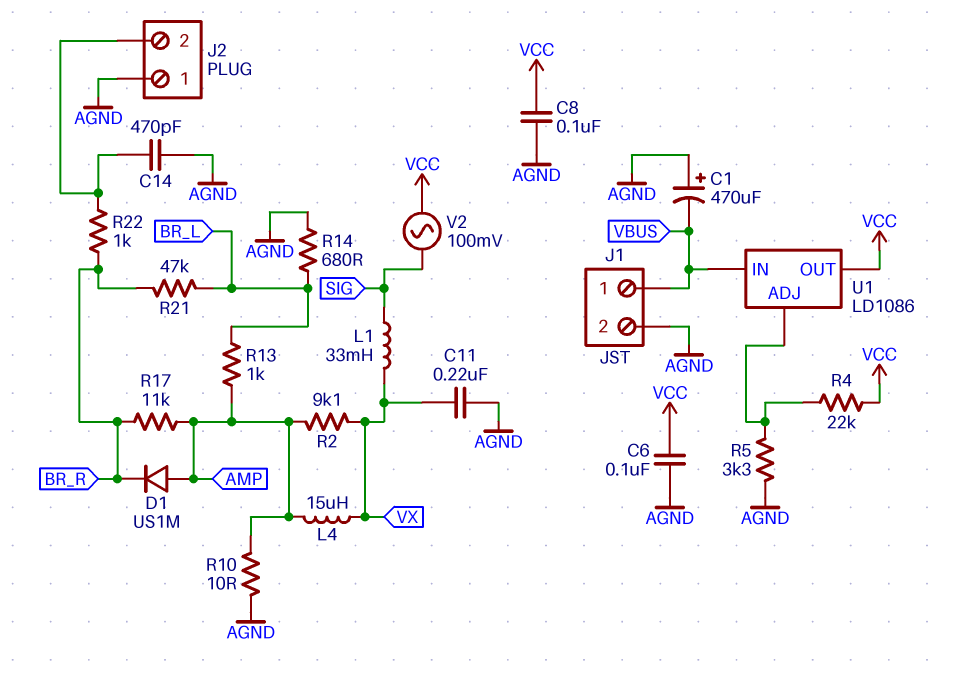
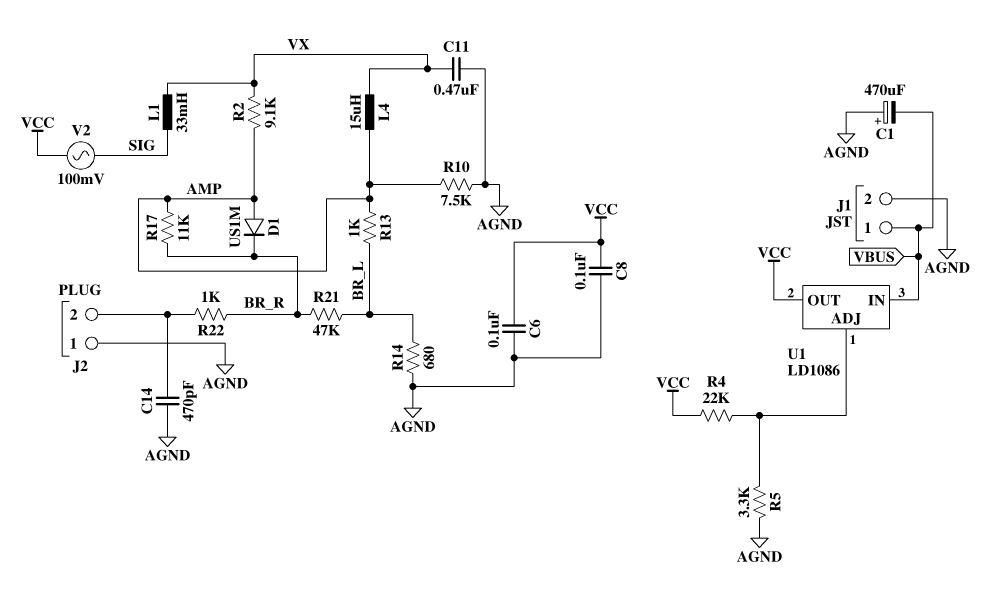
C11: 220nF (AGND, VX) -> 470nF (AGND, VX)
R10: 10 (AGND, AMP) -> 7.5k (AGND, AMP)

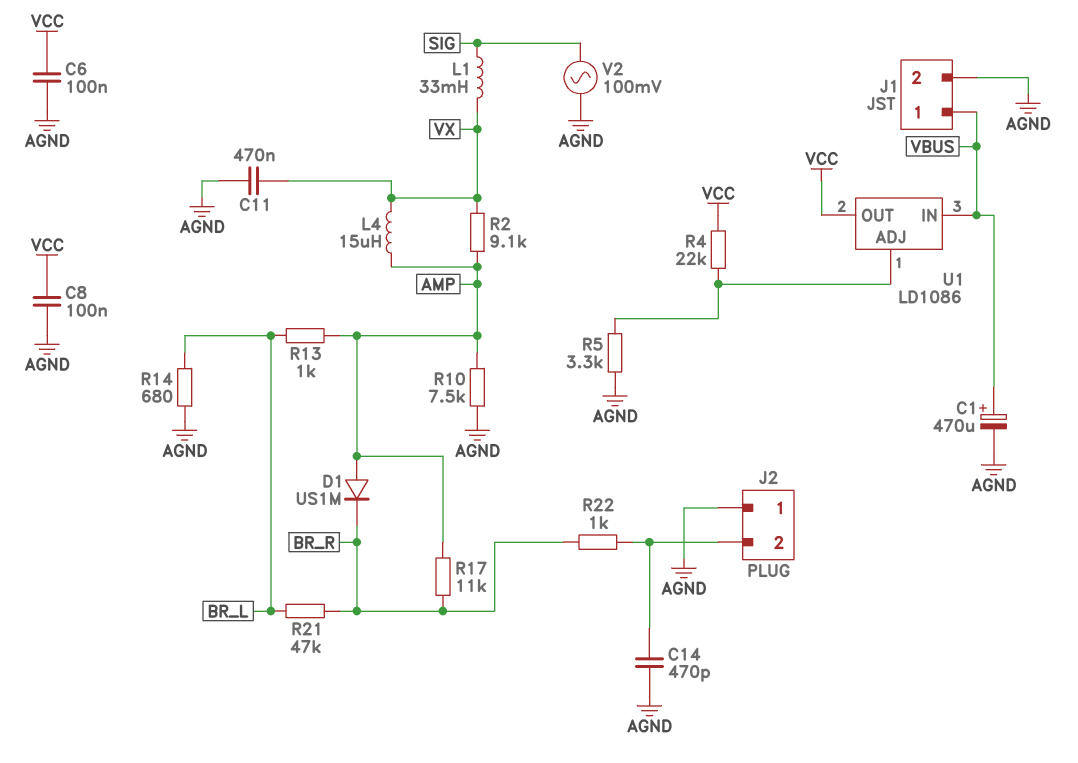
C1: 470uF (plus AGND, minus VBUS) -> 470uF (plus VBUS, minus AGND)
V2: AC 100mV (SIG, VCC) -> AC 100mV (AGND, SIG)

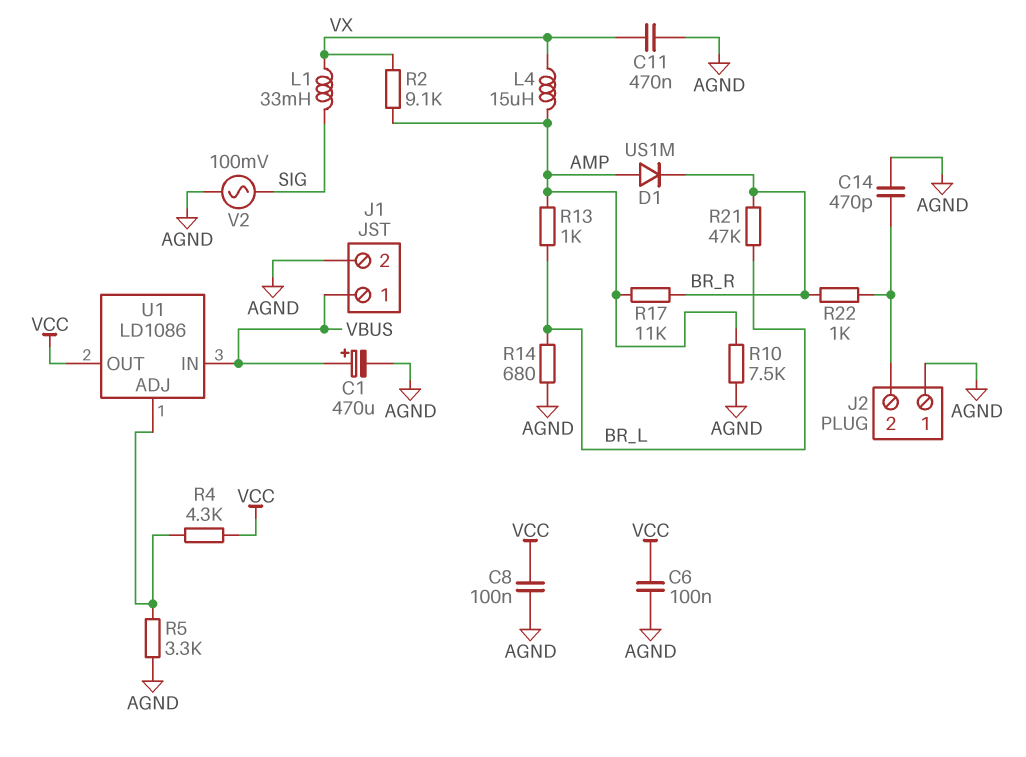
R4: 22k (U1/ADJ, VCC) -> 4.3k (U1/ADJ, VCC)

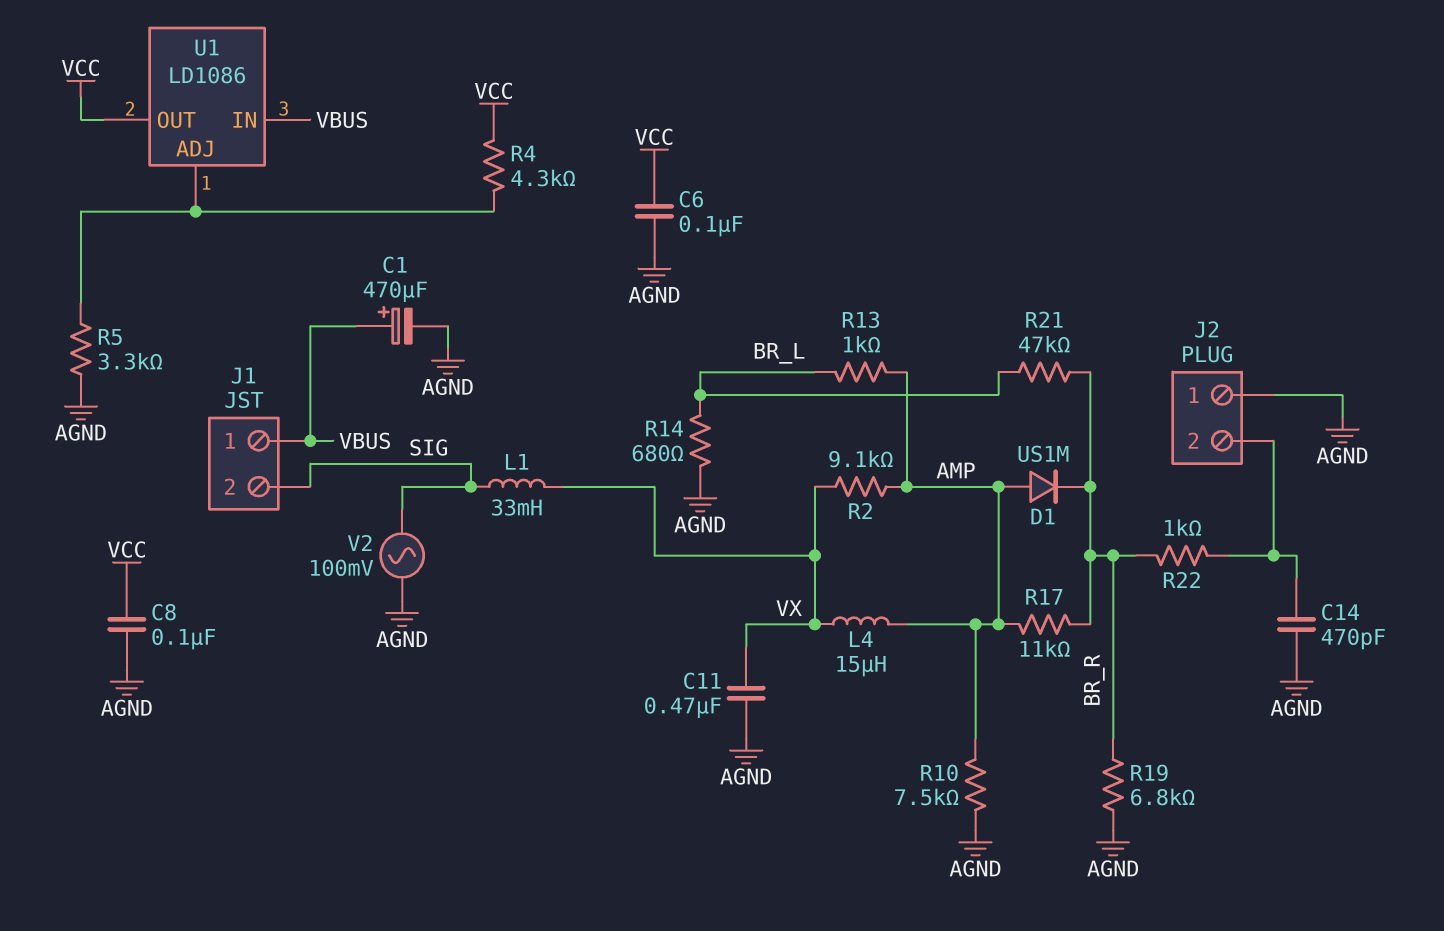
J1 pin 2: AGND -> SIG
R19: none -> 6.8k (AGND, BR_R)

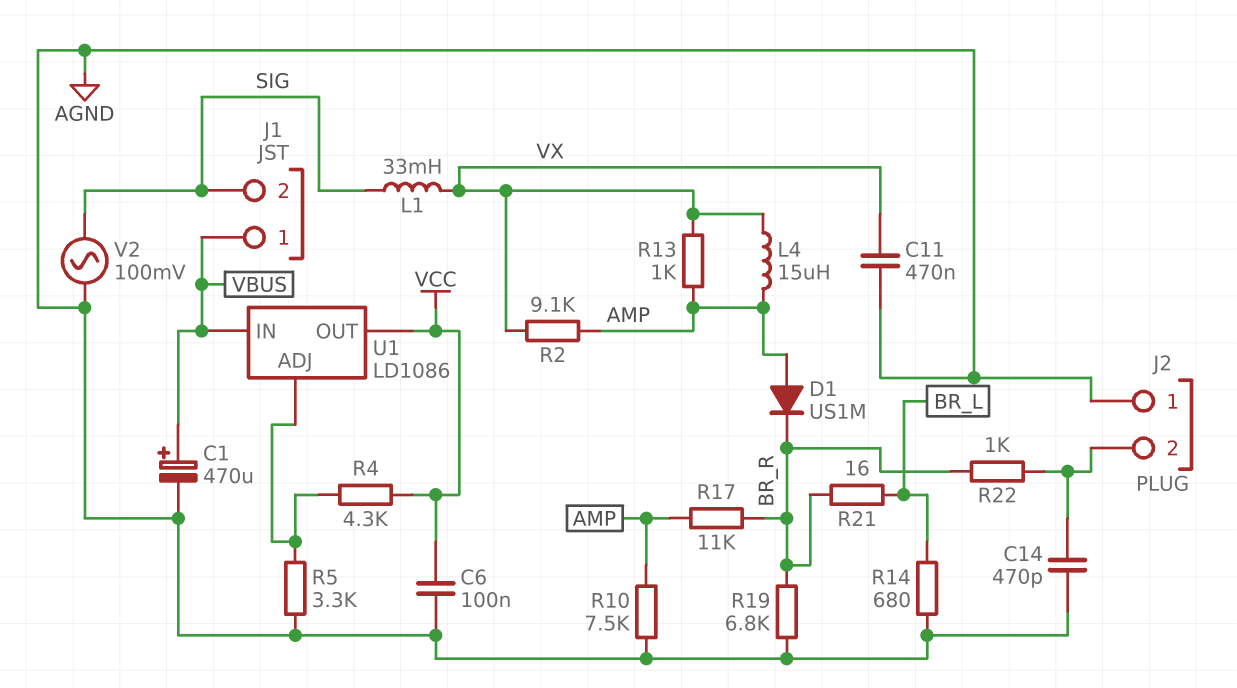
C8: 100nF (AGND, VCC) -> none
R13: 1k (AMP, BR_L) -> 1k (AMP, VX)
R21: 47k (BR_L, BR_R) -> 16 (BR_L, BR_R)

